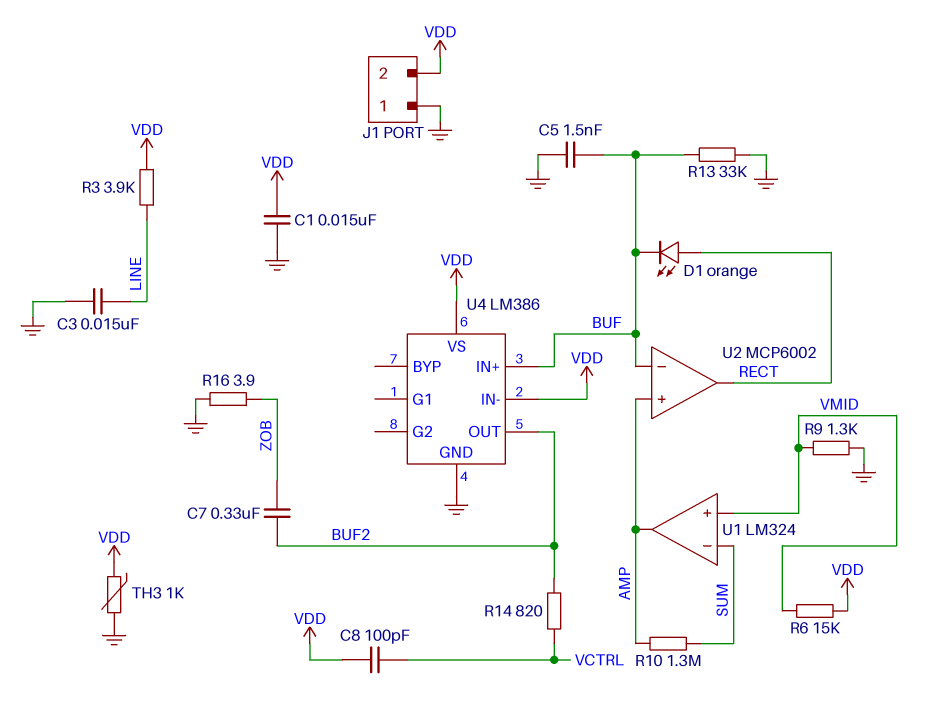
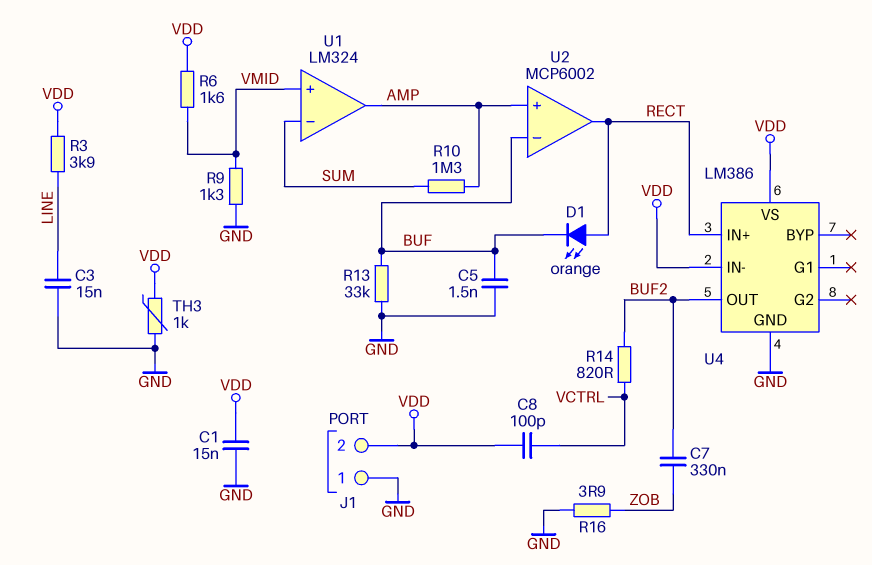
R6: 15k (VDD, VMID) -> 1.6k (VDD, VMID)
U4 pin IN+: BUF -> RECT

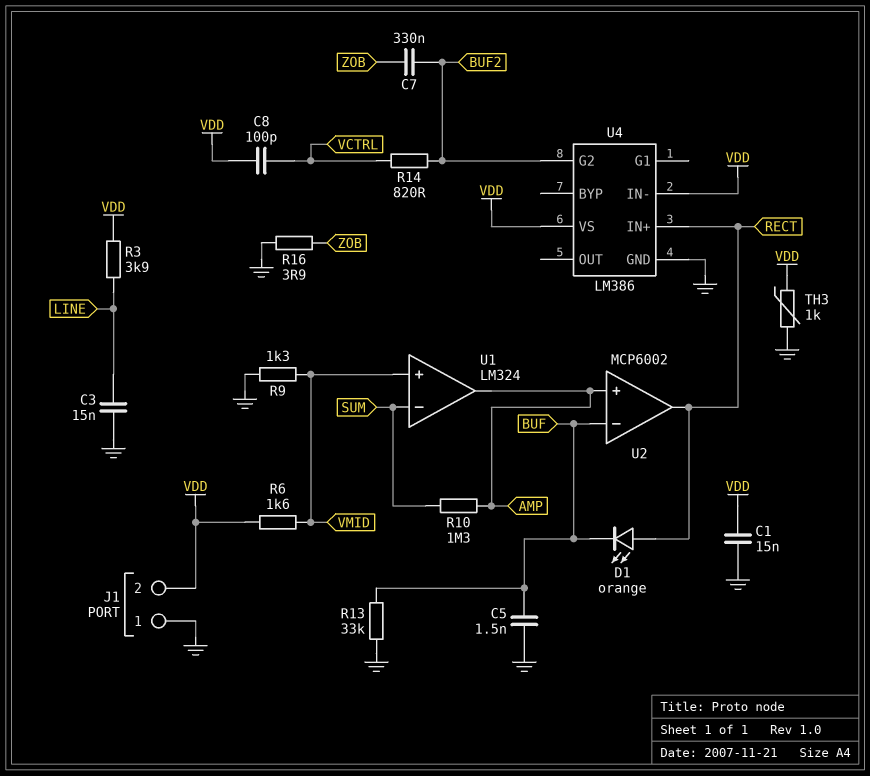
U4 pin G2: none -> BUF2
U4 pin OUT: BUF2 -> none

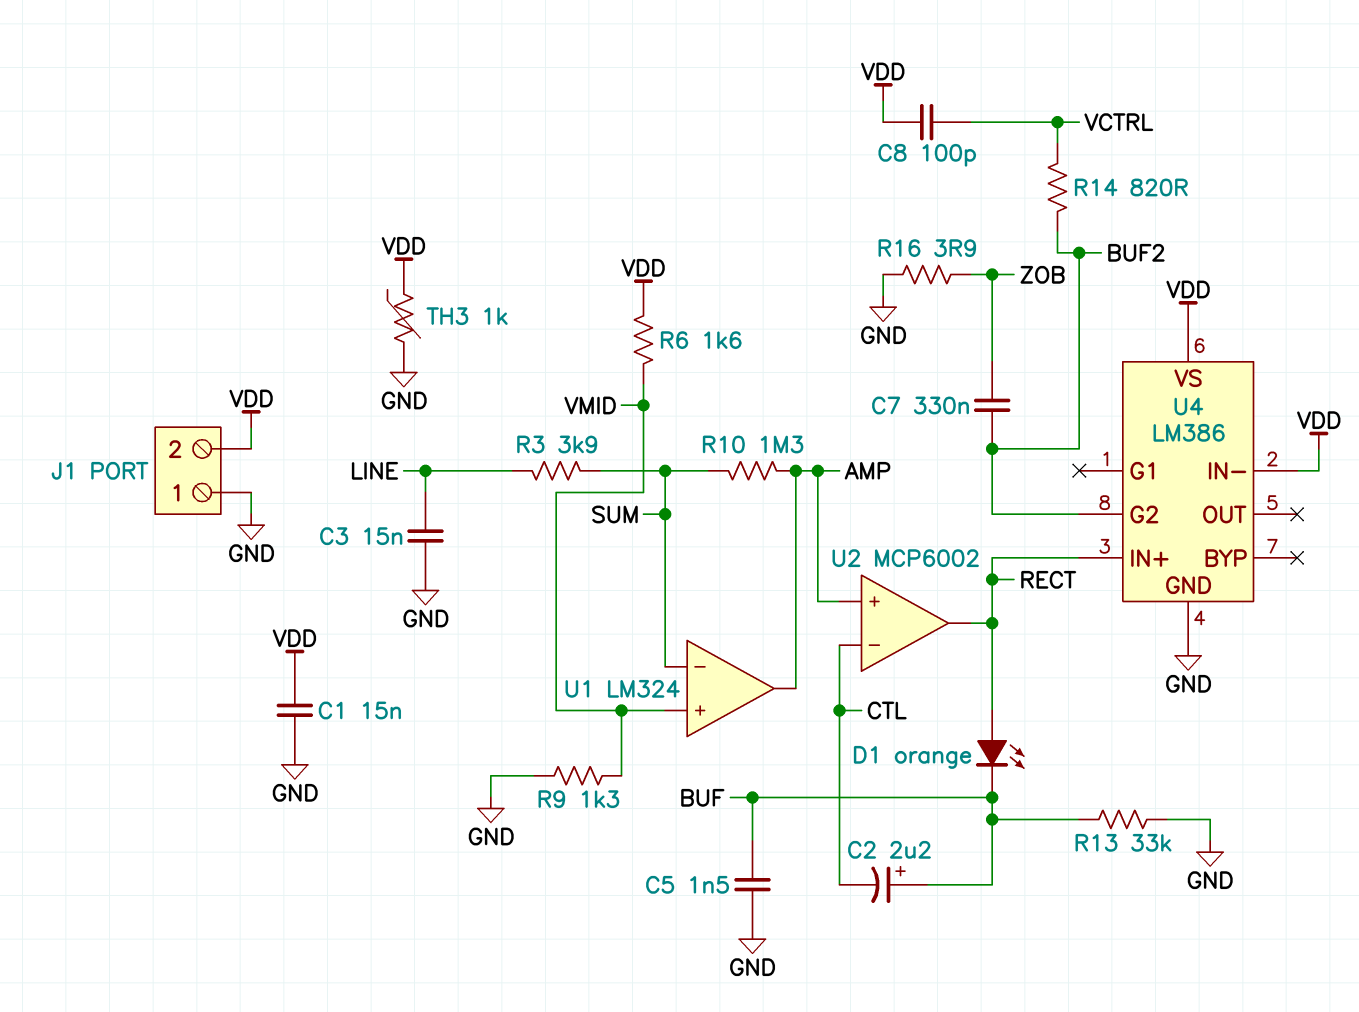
C2: none -> 2.2uF (plus BUF, minus CTL)
R3: 3.9k (LINE, VDD) -> 3.9k (LINE, SUM)
U2 pin in-: BUF -> CTL

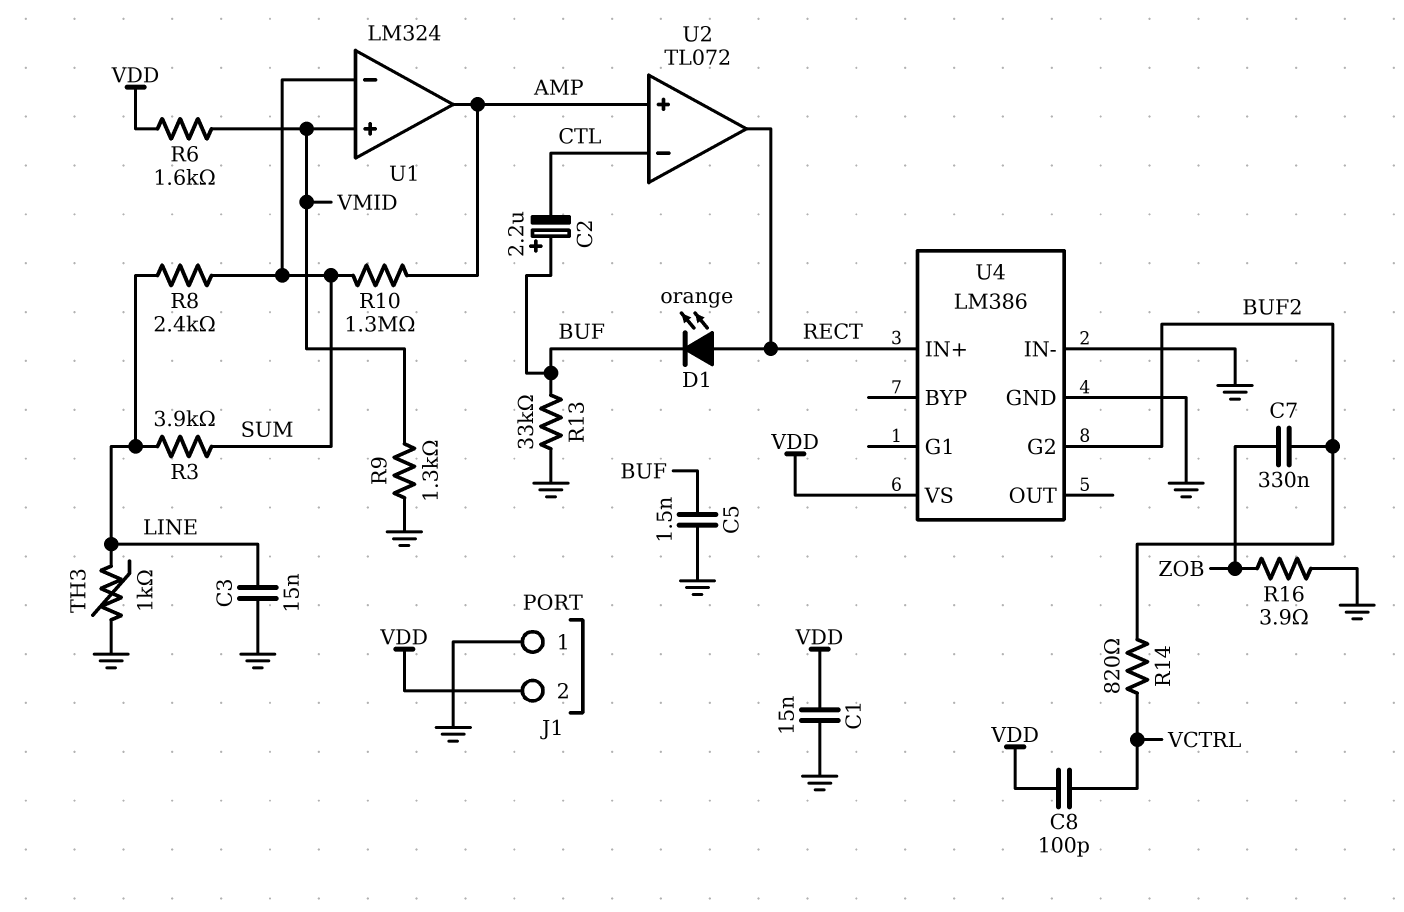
R8: none -> 2.4k (LINE, SUM)
TH3: 1k (GND, VDD) -> 1k (GND, LINE)
U2: MCP6002 -> TL072
U4 pin IN-: VDD -> GND

